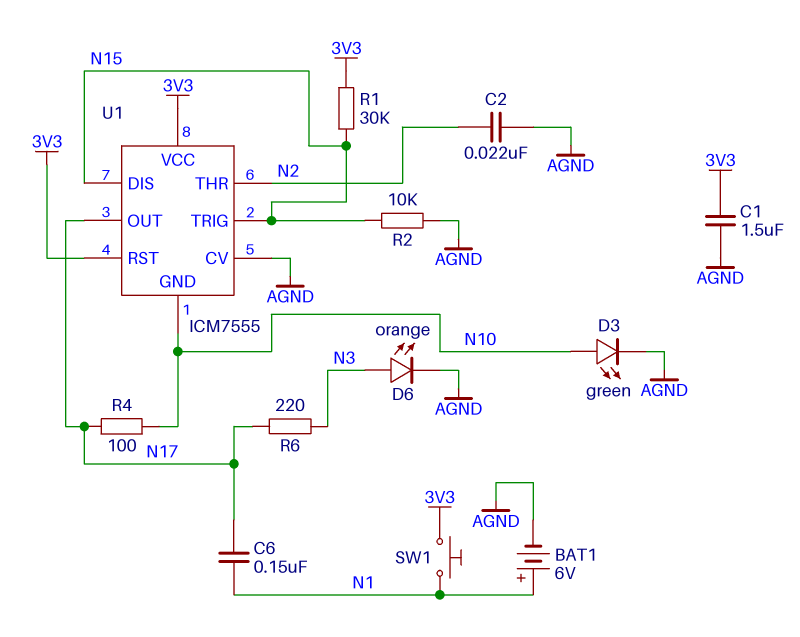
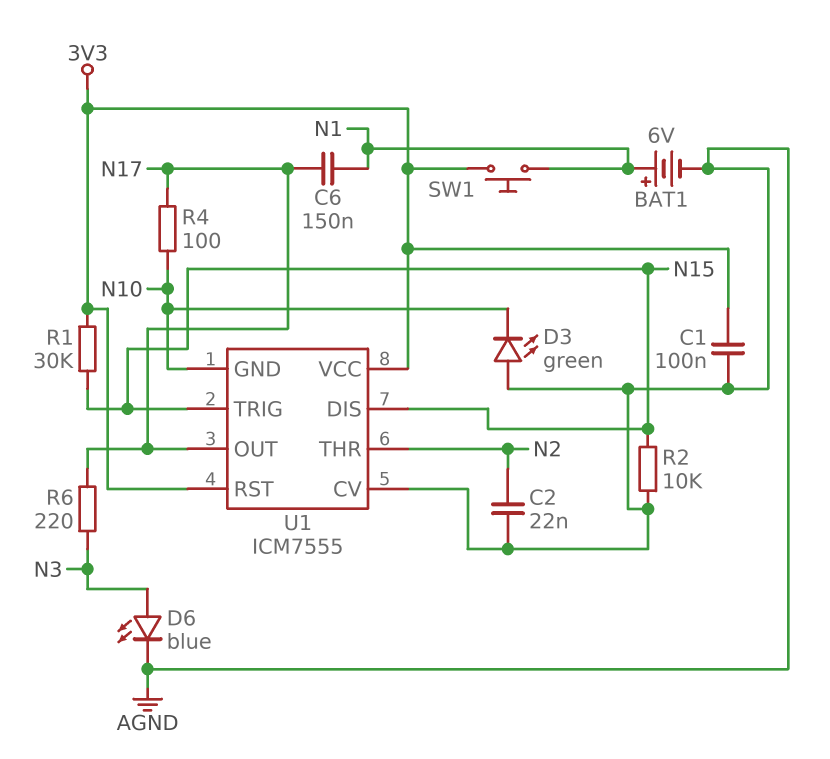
C1: 1.5uF (3V3, AGND) -> 100nF (3V3, AGND)
D3: LED green (A N10, K AGND) -> LED green (A AGND, K N10)
D6: LED orange (A N3, K AGND) -> LED blue (A N3, K AGND)

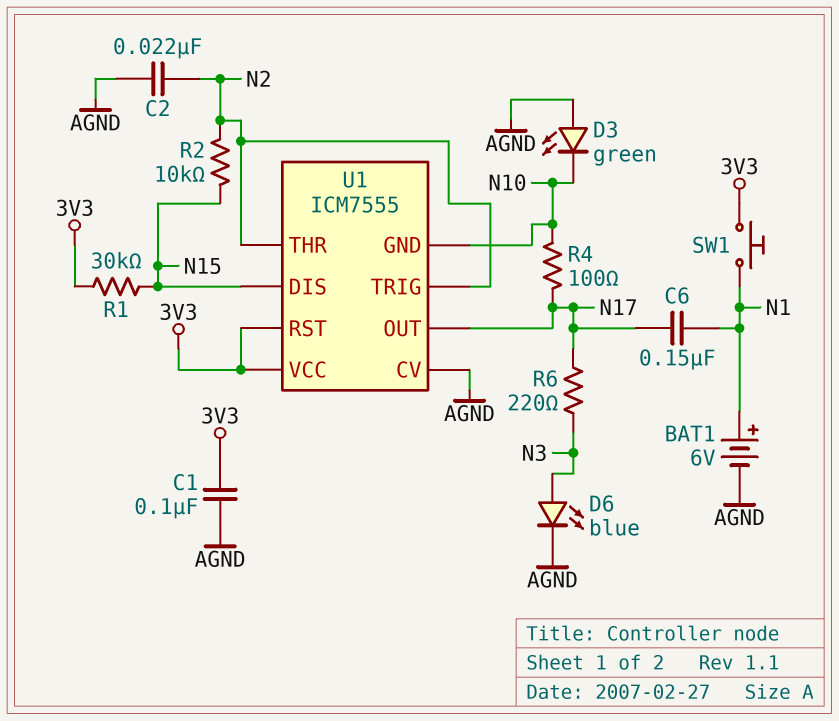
R2: 10k (AGND, N15) -> 10k (N2, N15)
U1 pin TRIG: N15 -> N2

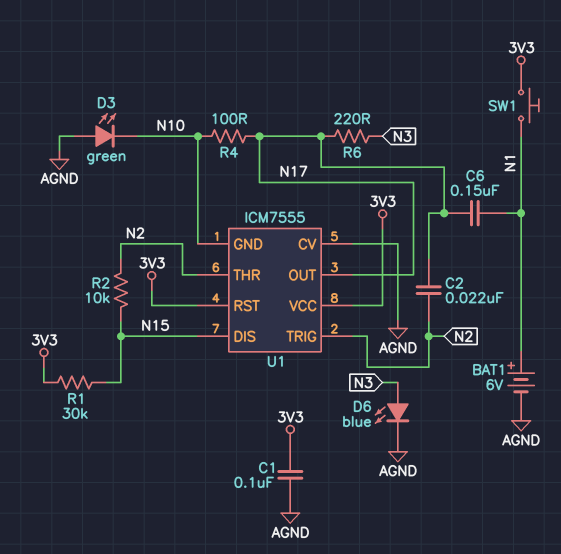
C2: 22nF (AGND, N2) -> 22nF (N2, N17)

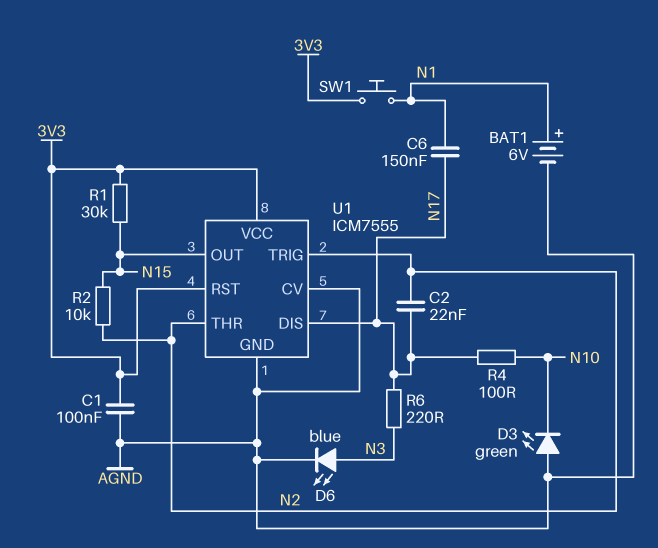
U1 pin DIS: N15 -> N17
U1 pin GND: N10 -> AGND
U1 pin OUT: N17 -> N15

